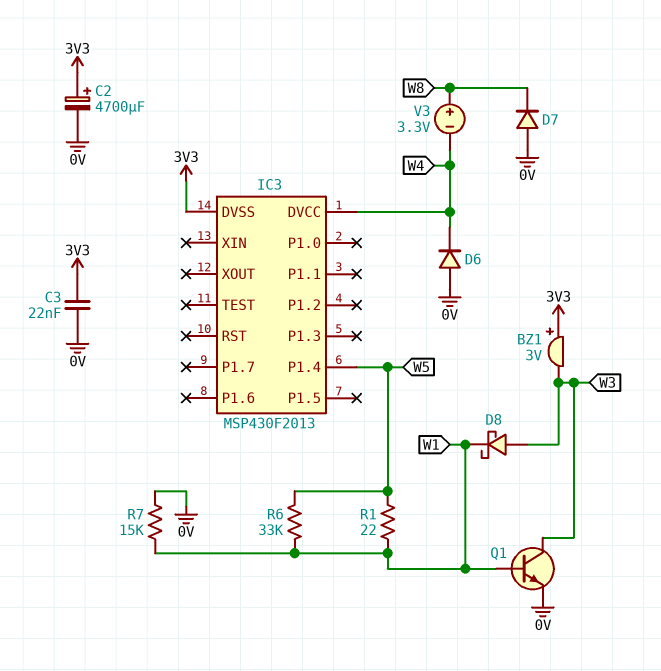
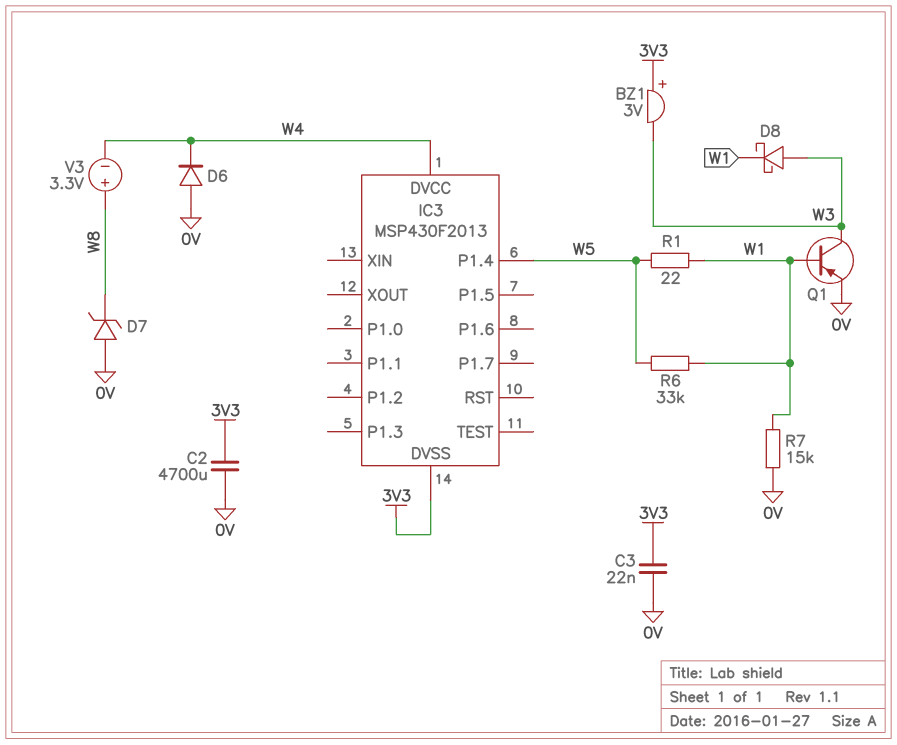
C2: 4700uF (plus 3V3, minus 0V) -> 4700uF (0V, 3V3)
D7: diode (A 0V, K W8) -> zener (A 0V, K W8)
Q1: NPN (B W1, C W3, E 0V) -> PNP (B W1, C W3, E 0V)

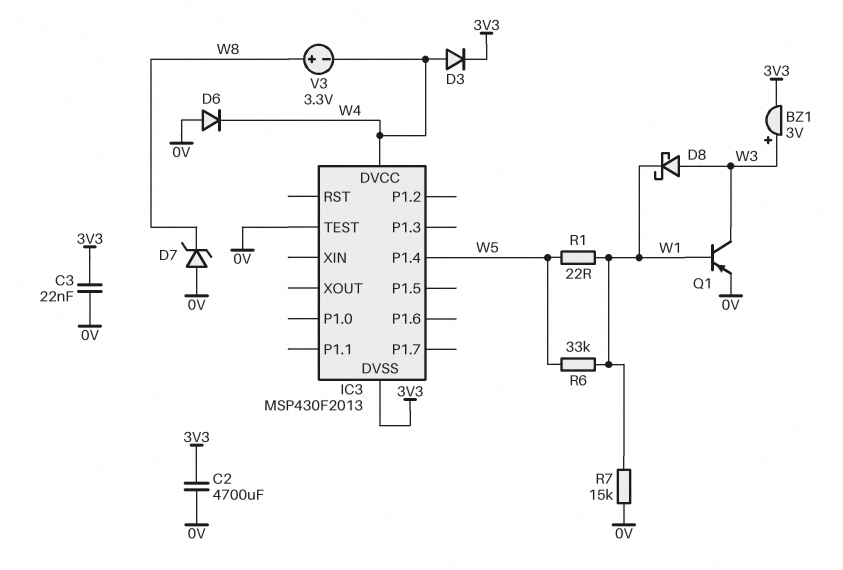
BZ1: buzzer 3V (plus 3V3, minus W3) -> buzzer 3V (plus W3, minus 3V3)
D3: none -> diode (A W4, K 3V3)
IC3 pin TEST: none -> 0V

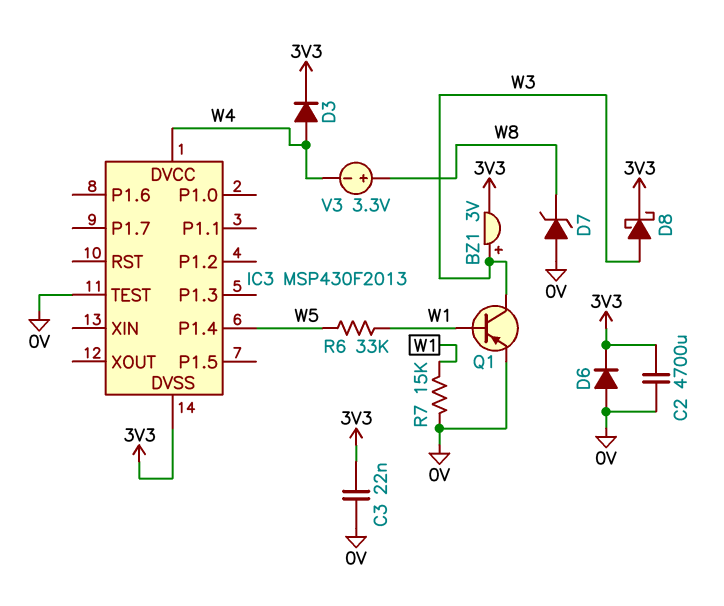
D6: diode (A 0V, K W4) -> diode (A 0V, K 3V3)
D8: schottky (A W3, K W1) -> schottky (A W3, K 3V3)
R1: 22 (W1, W5) -> none

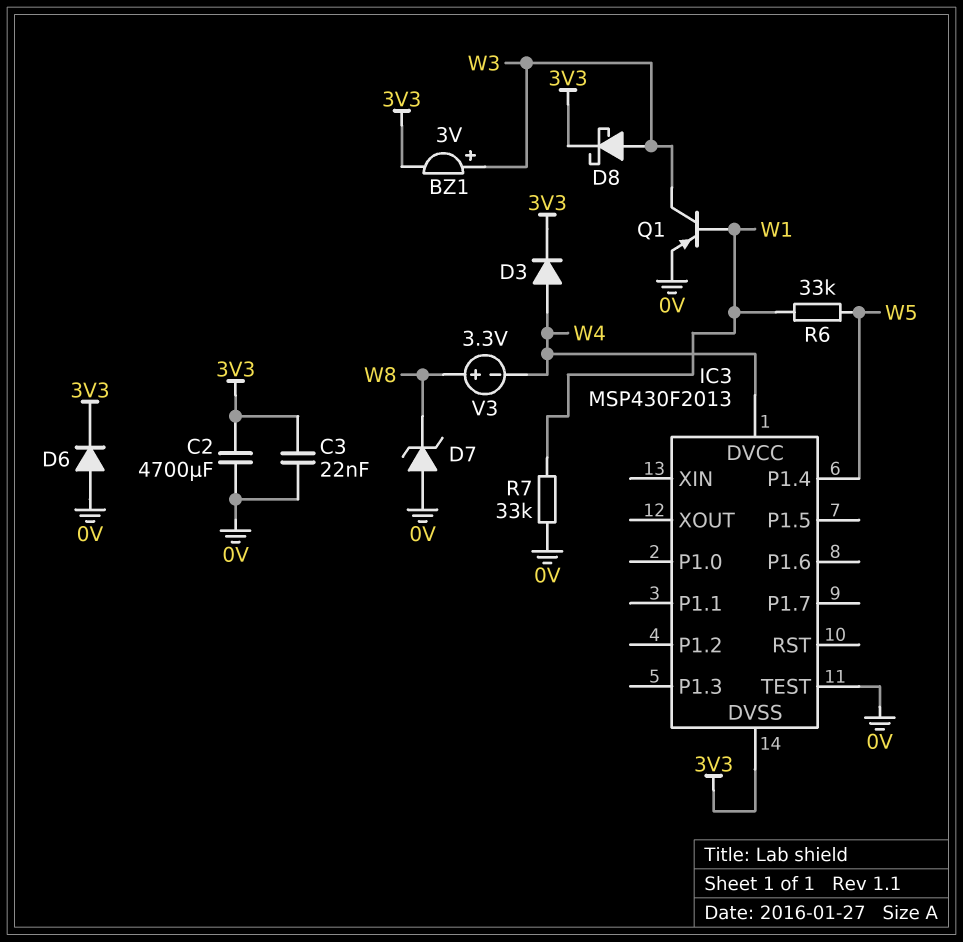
R7: 15k (0V, W1) -> 33k (0V, W1)

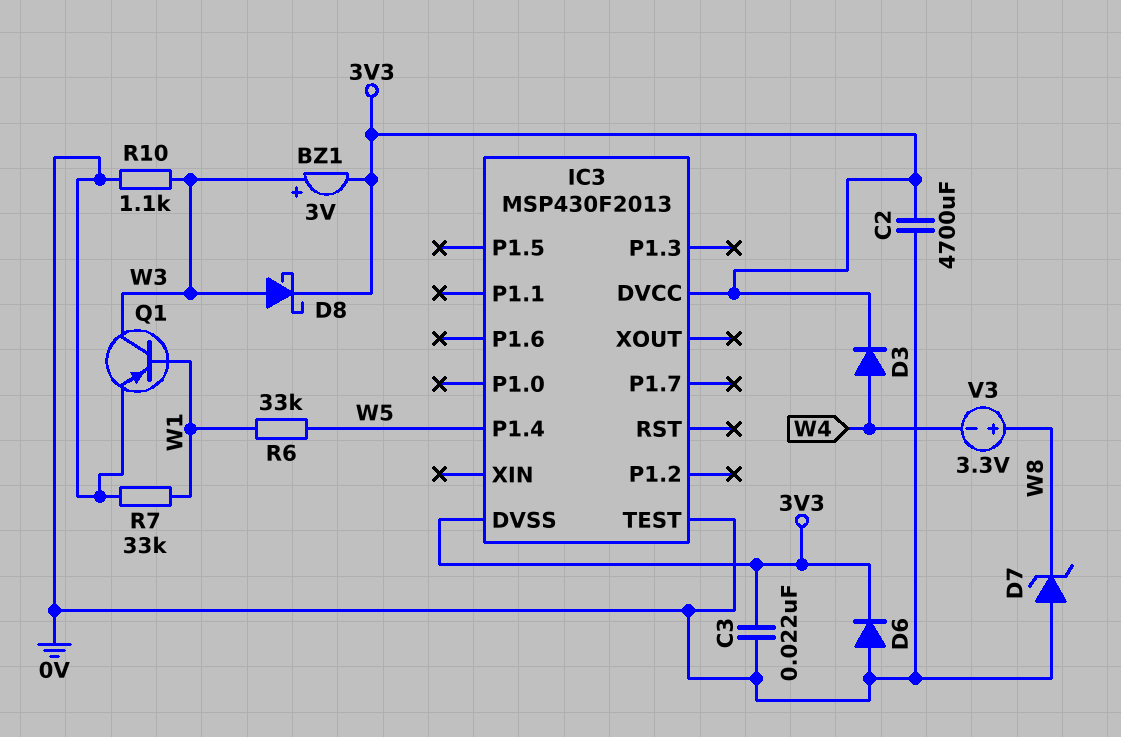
IC3 pin DVCC: W4 -> 3V3
R10: none -> 1.1k (0V, W3)

